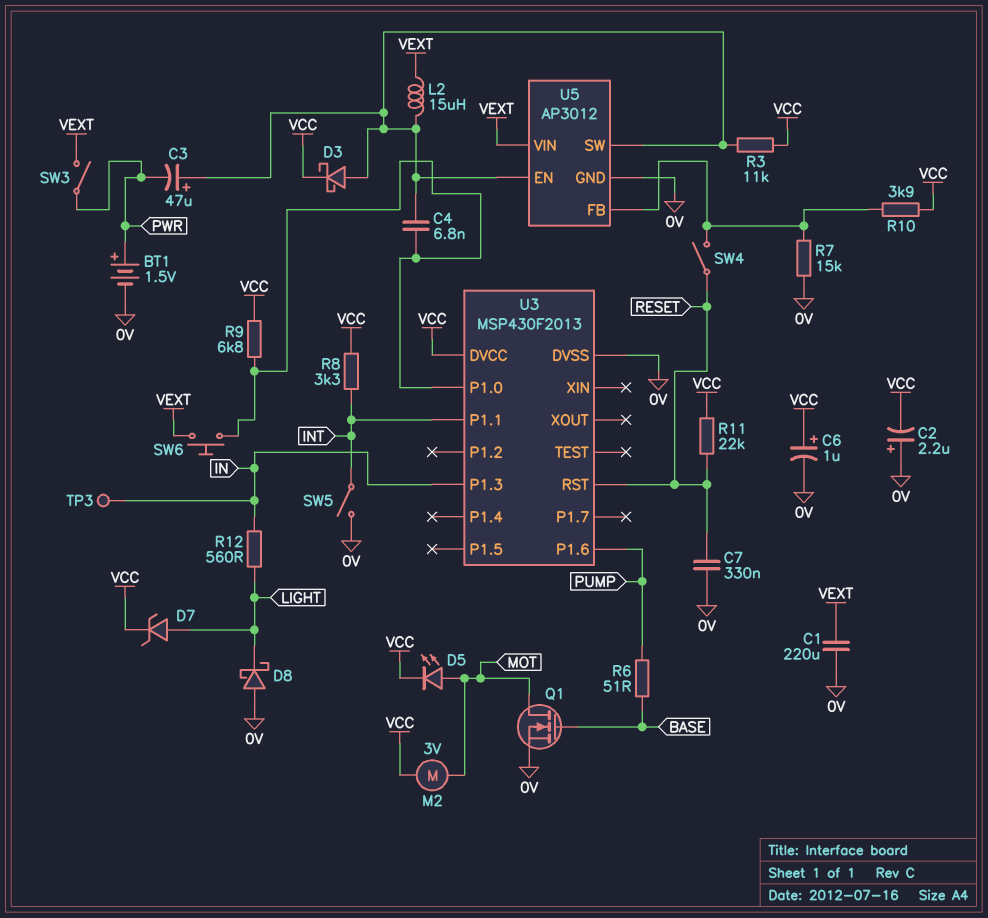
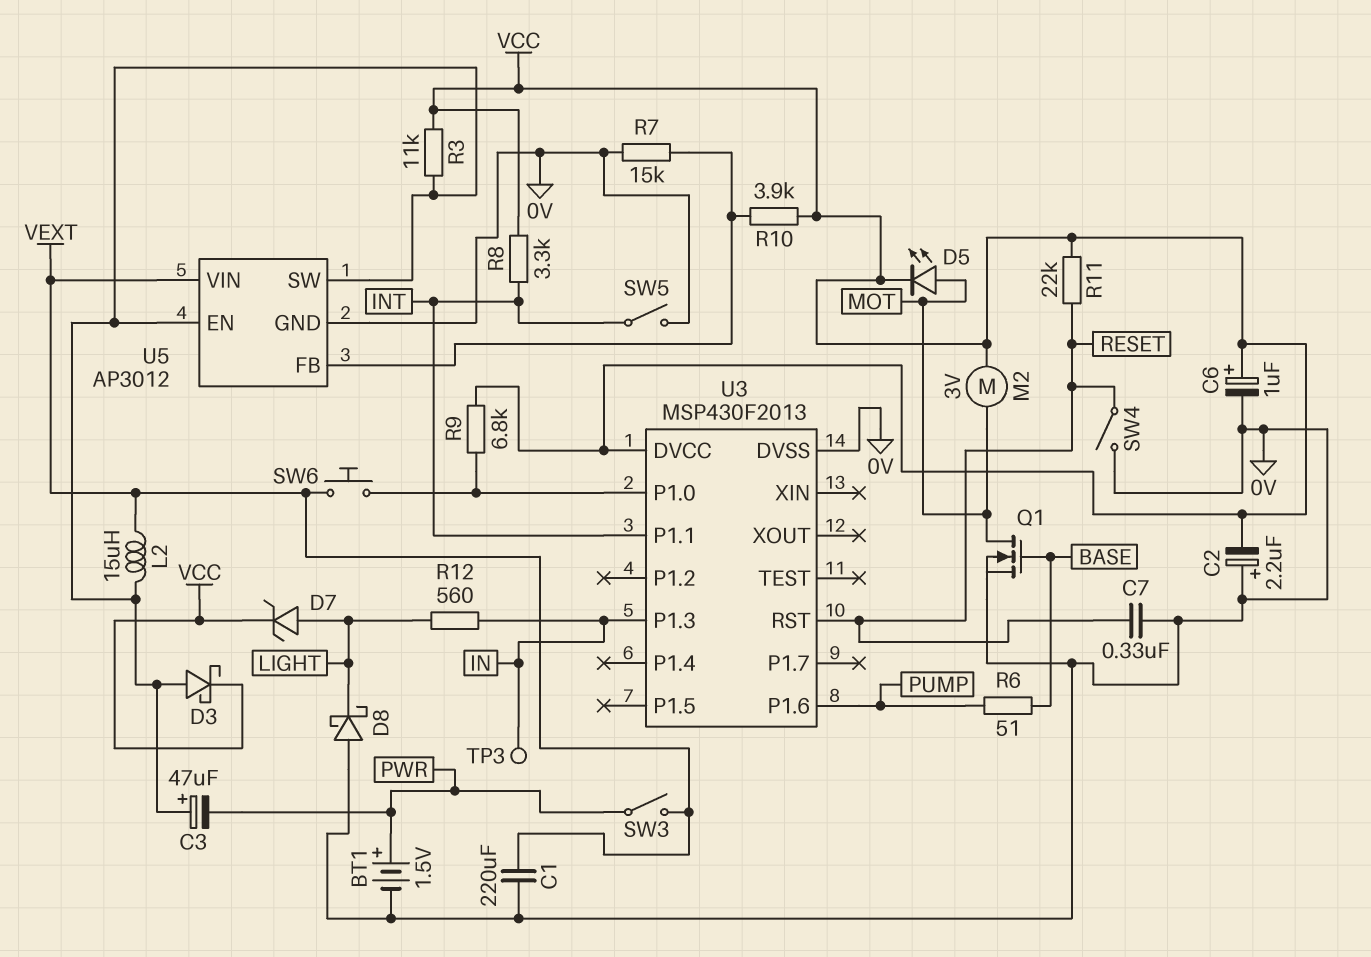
C4: 6.8nF (U3/P1.0, U5/EN) -> none
SW4: switch (RESET, U5/FB) -> switch (0V, RESET)

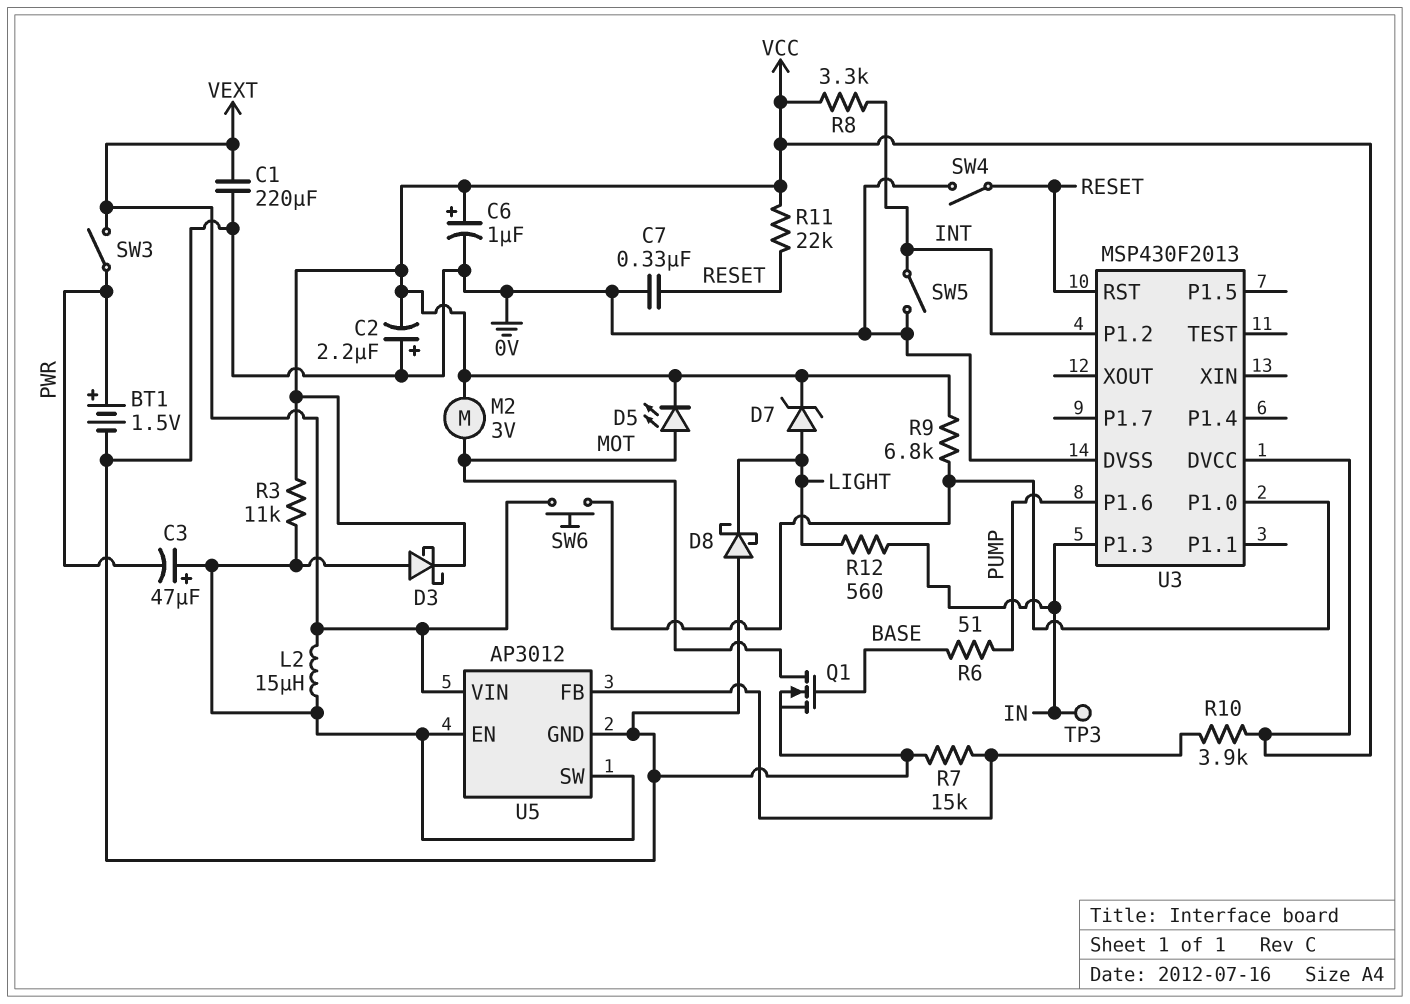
U3 pin P1.1: INT -> none
U3 pin P1.2: none -> INT

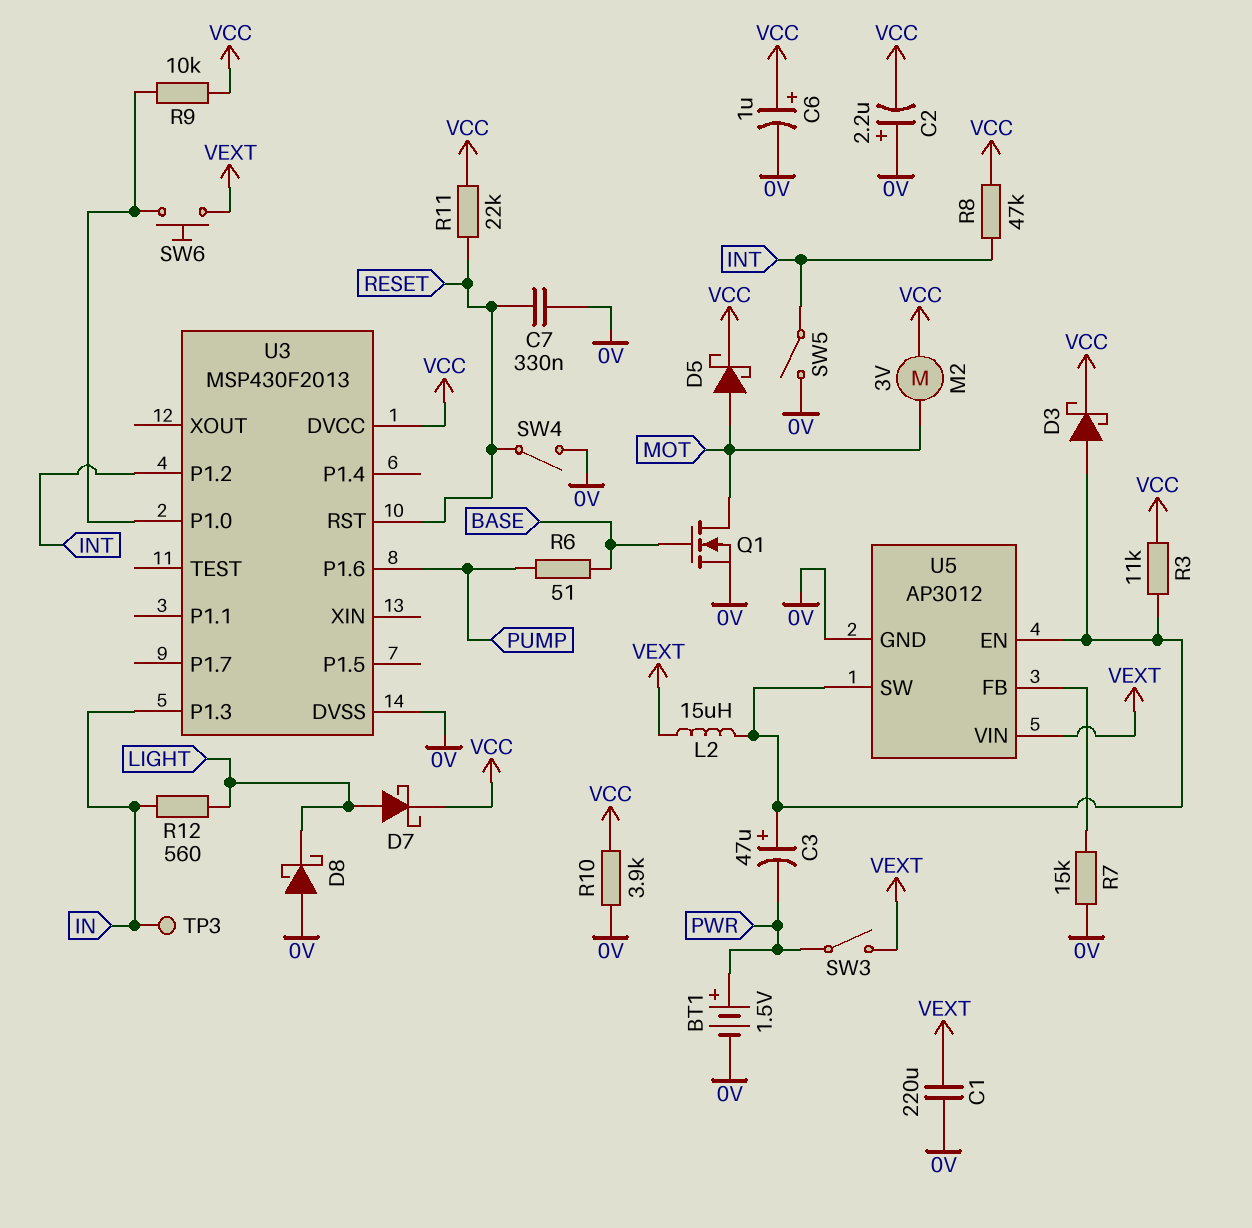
D5: LED (A MOT, K VCC) -> schottky (A MOT, K VCC)
D7: zener (A LIGHT, K VCC) -> schottky (A LIGHT, K VCC)
R8: 3.3k (INT, VCC) -> 47k (INT, VCC)
R9: 6.8k (U3/P1.0, VCC) -> 10k (U3/P1.0, VCC)
R10: 3.9k (U5/FB, VCC) -> 3.9k (0V, VCC)

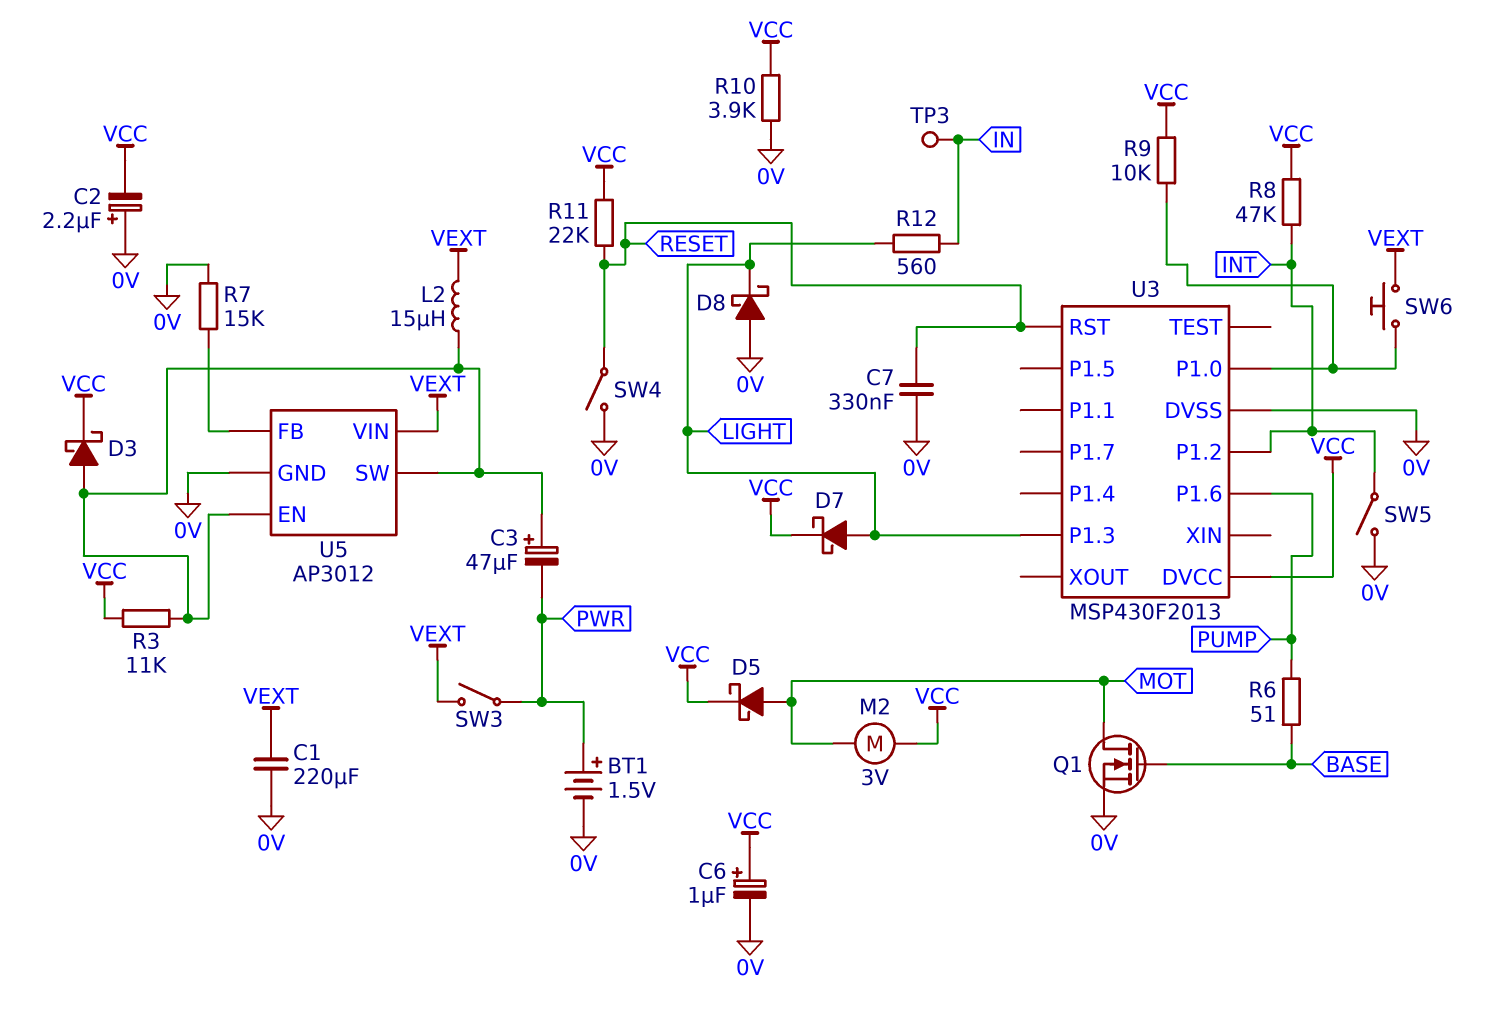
U3 pin P1.3: IN -> LIGHT

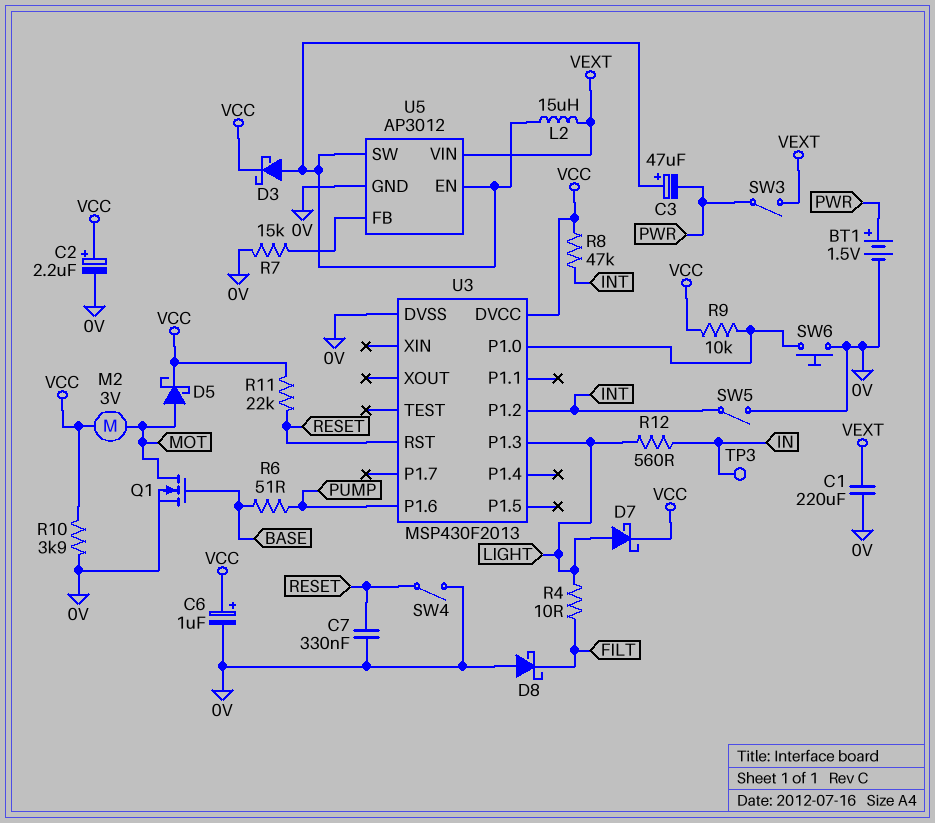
C2: 2.2uF (plus 0V, minus VCC) -> 2.2uF (plus VCC, minus 0V)
D8: schottky (A 0V, K LIGHT) -> schottky (A 0V, K FILT)
R3: 11k (U5/EN, VCC) -> none
R4: none -> 10 (FILT, LIGHT)
SW6: button (U3/P1.0, VEXT) -> button (0V, U3/P1.0)

